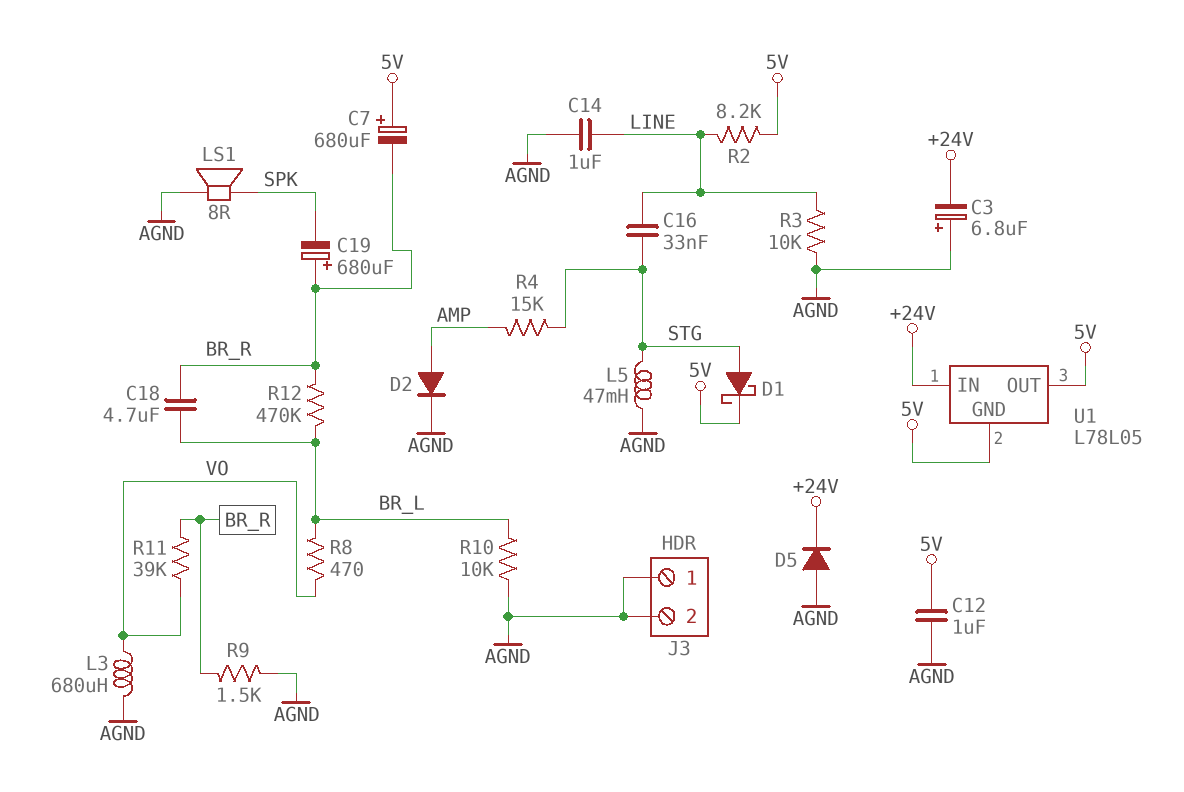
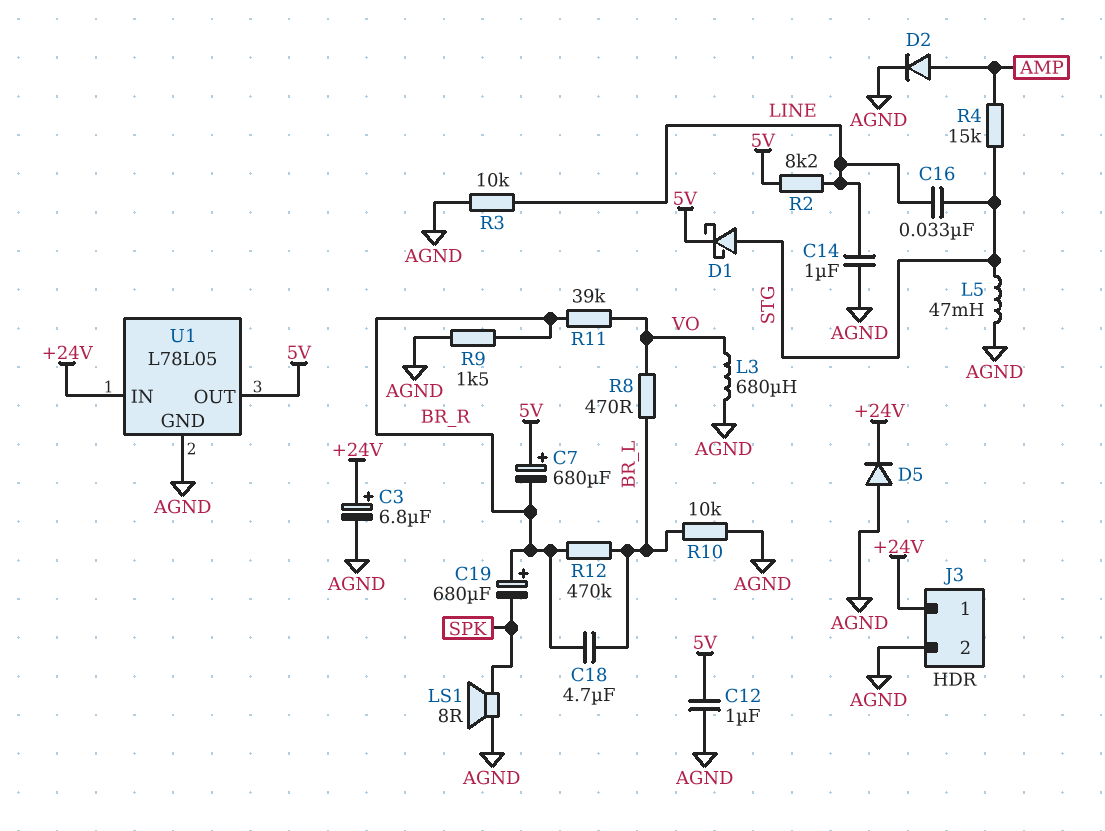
C3: 6.8uF (plus AGND, minus +24V) -> 6.8uF (plus +24V, minus AGND)
J3 pin 1: AGND -> +24V
U1 pin GND: 5V -> AGND

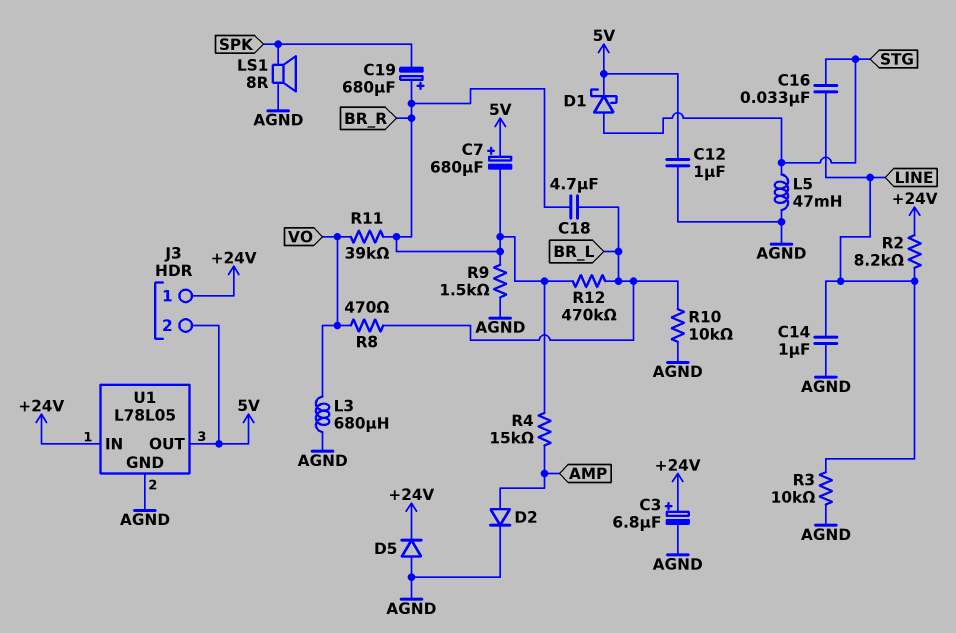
J3 pin 2: AGND -> 5V
R2: 8.2k (5V, LINE) -> 8.2k (+24V, LINE)
R4: 15k (AMP, STG) -> 15k (AMP, BR_R)

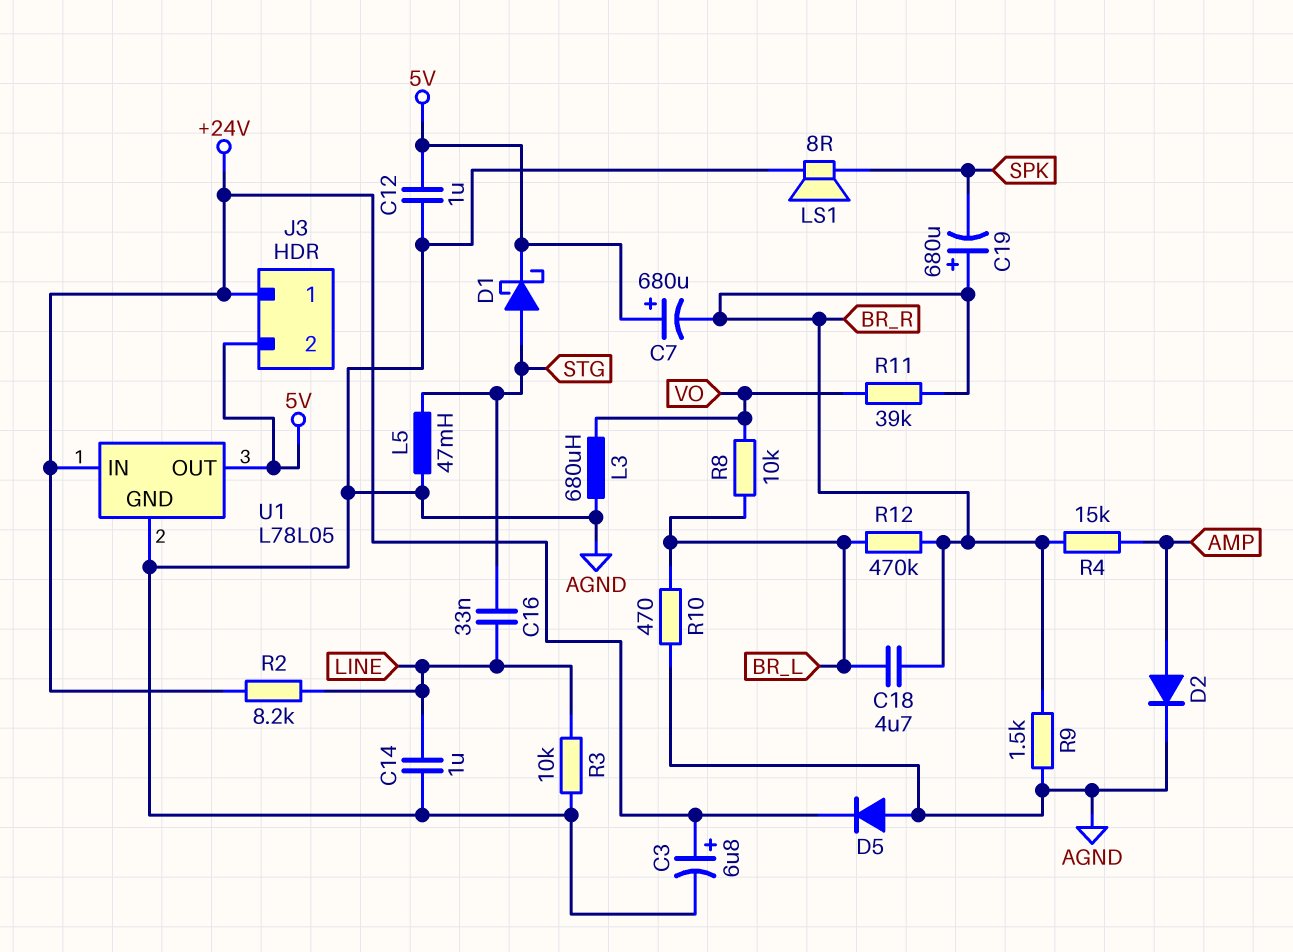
R8: 470 (BR_L, VO) -> 10k (BR_L, VO)
R10: 10k (AGND, BR_L) -> 470 (AGND, BR_L)

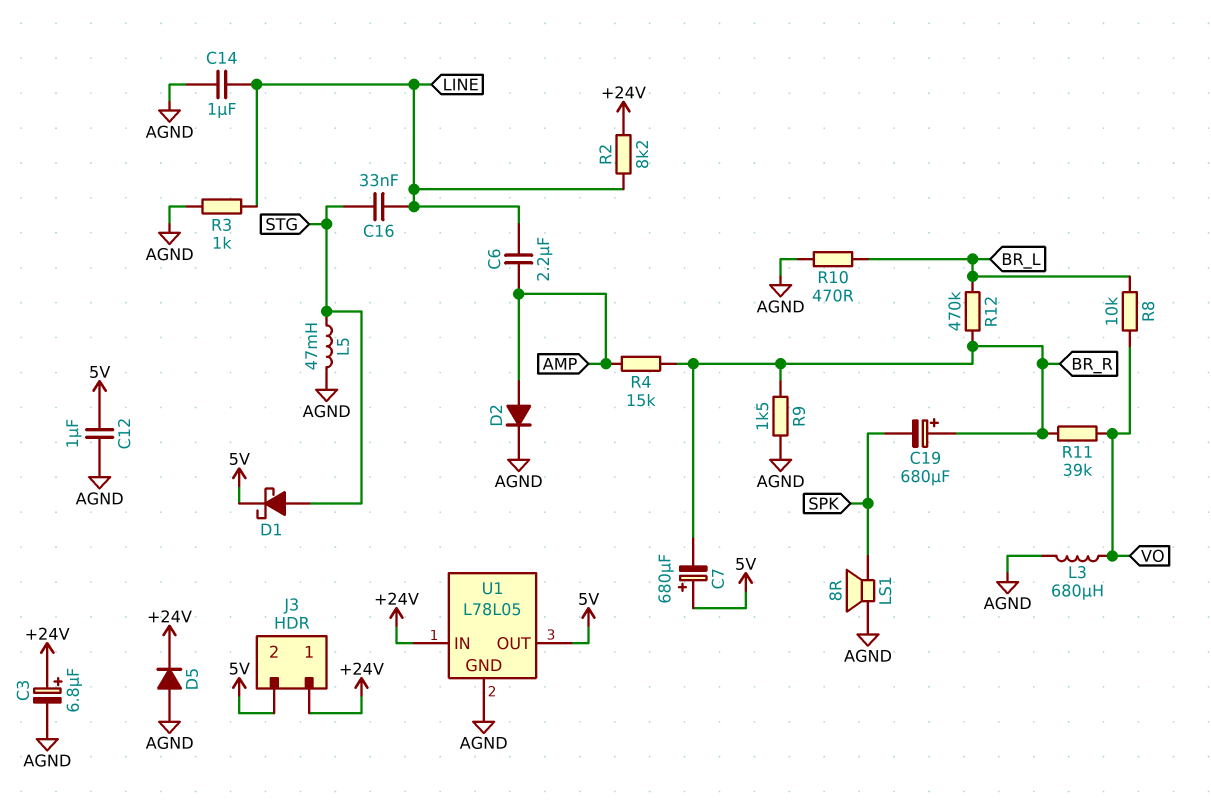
C6: none -> 2.2uF (AMP, LINE)
C18: 4.7uF (BR_L, BR_R) -> none
R3: 10k (AGND, LINE) -> 1k (AGND, LINE)

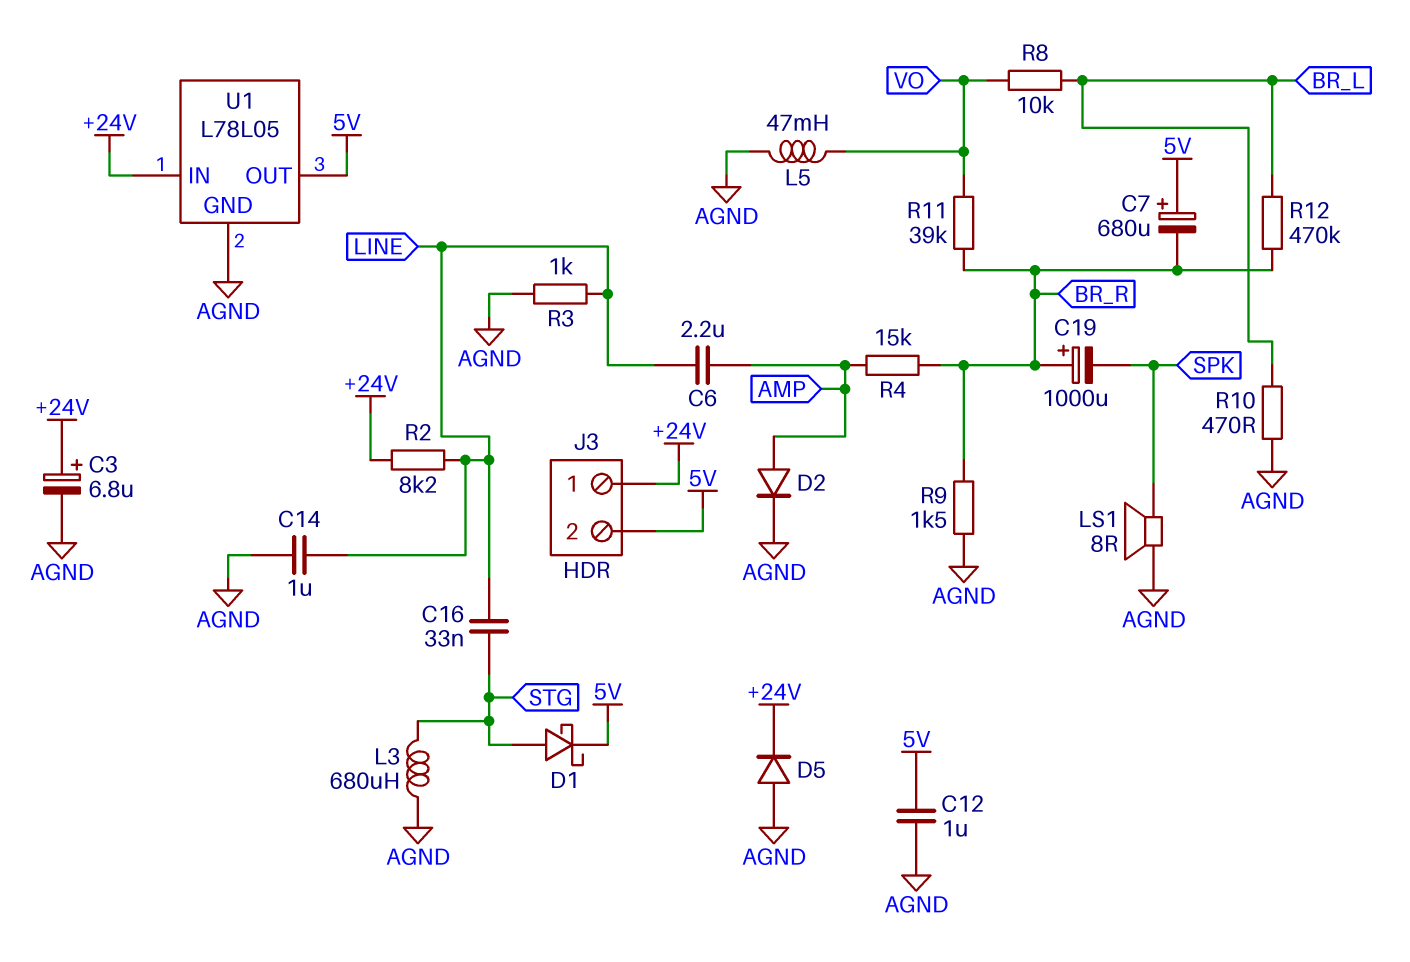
C19: 680uF (plus BR_R, minus SPK) -> 1000uF (plus BR_R, minus SPK)
L3: 680uH (AGND, VO) -> 680uH (AGND, STG)
L5: 47mH (AGND, STG) -> 47mH (AGND, VO)

